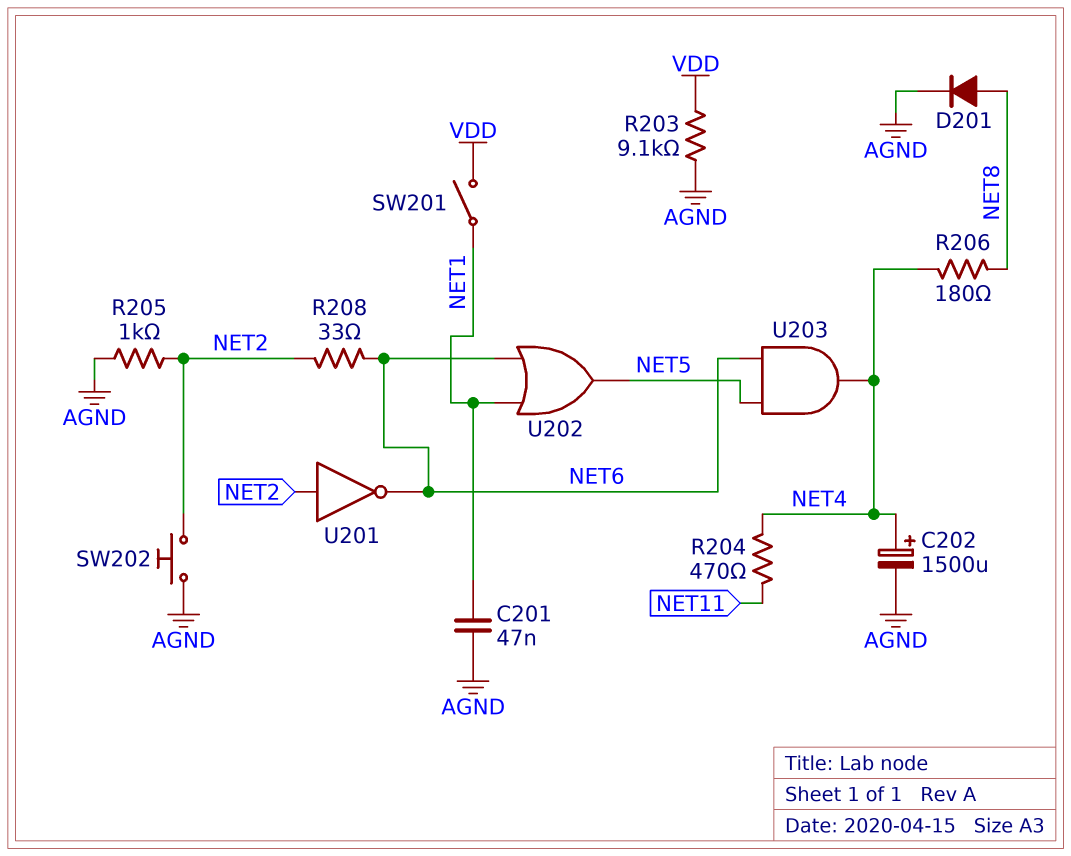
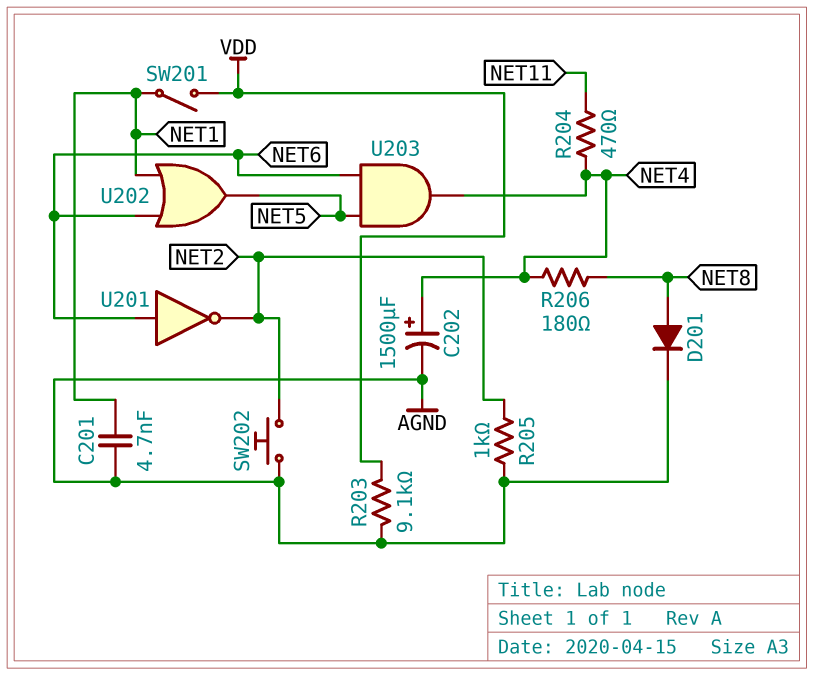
C201: 47nF (AGND, NET1) -> 4.7nF (AGND, NET1)
R208: 33 (NET2, NET6) -> none
U201: NOT (in NET2, out NET6) -> NOT (in NET6, out NET2)

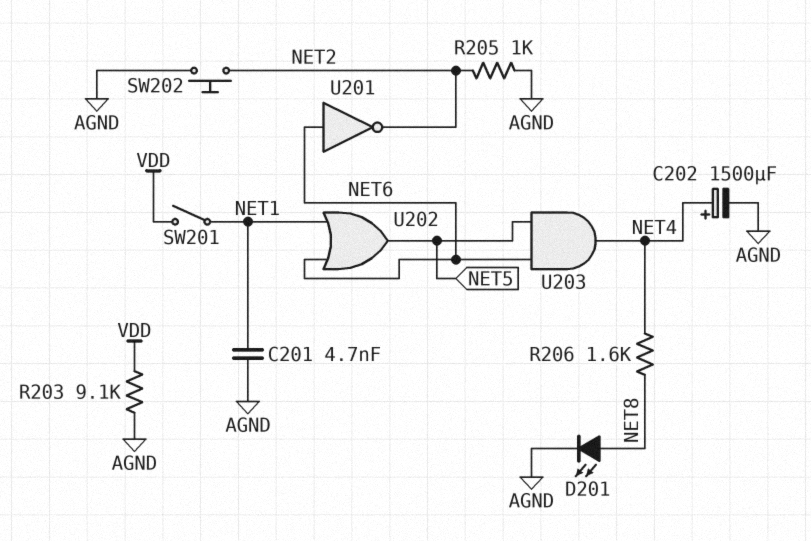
D201: diode (A NET8, K AGND) -> LED (A NET8, K AGND)
R204: 470 (NET4, NET11) -> none
R206: 180 (NET4, NET8) -> 1.6k (NET4, NET8)

